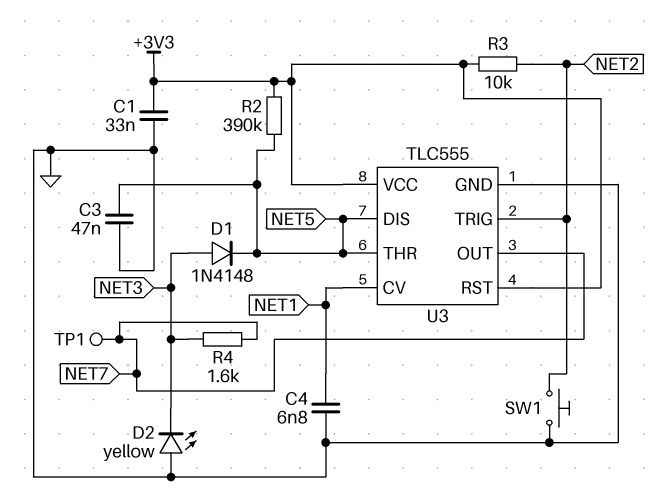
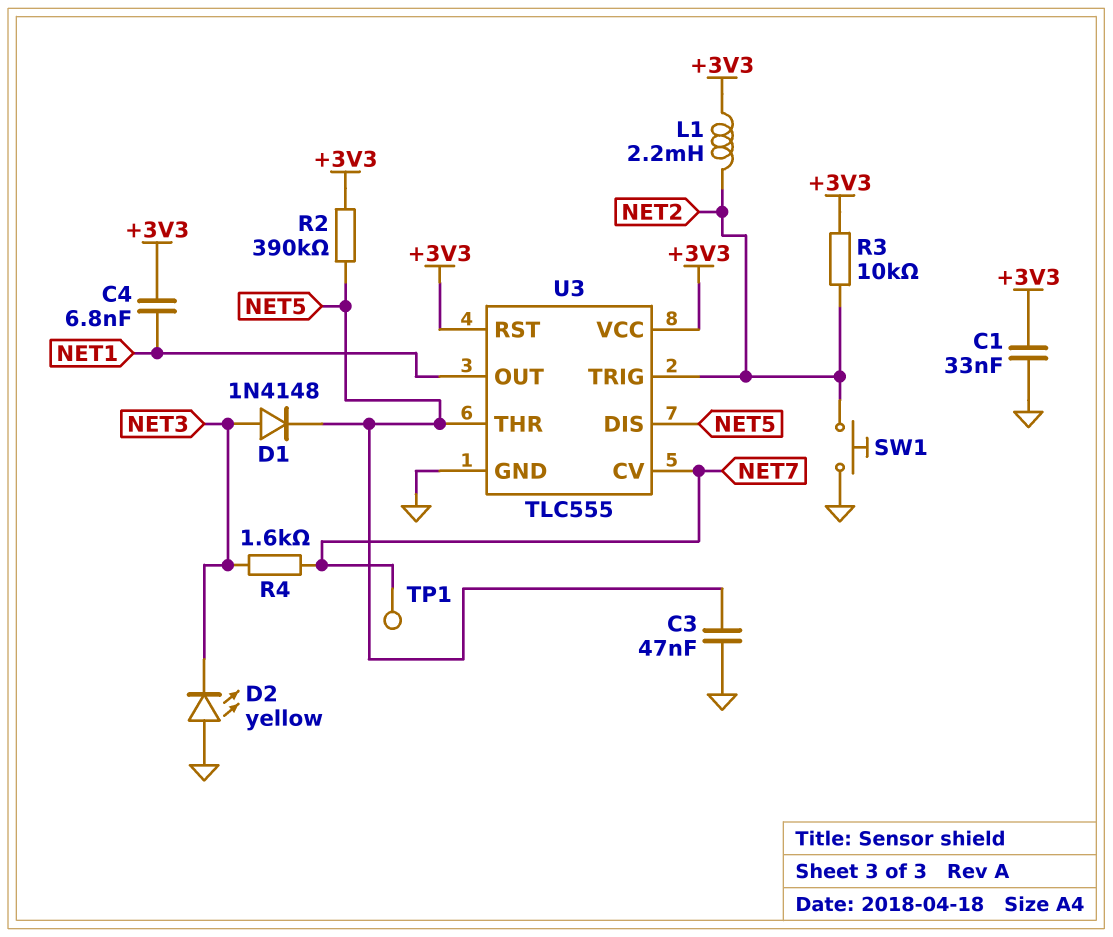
C4: 6.8nF (GND, NET1) -> 6.8nF (+3V3, NET1)
L1: none -> 2.2mH (+3V3, NET2)
U3 pin CV: NET1 -> NET7
U3 pin OUT: NET7 -> NET1

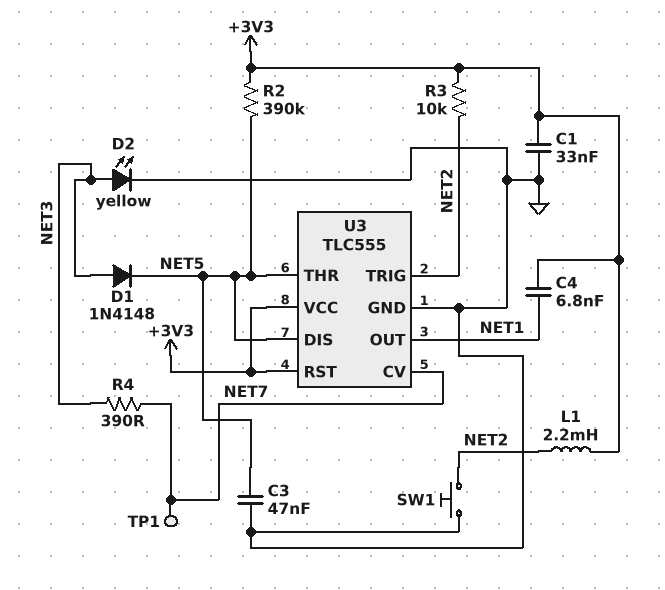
D2: LED yellow (A GND, K NET3) -> LED yellow (A NET3, K GND)
R4: 1.6k (NET3, NET7) -> 390 (NET3, NET7)

